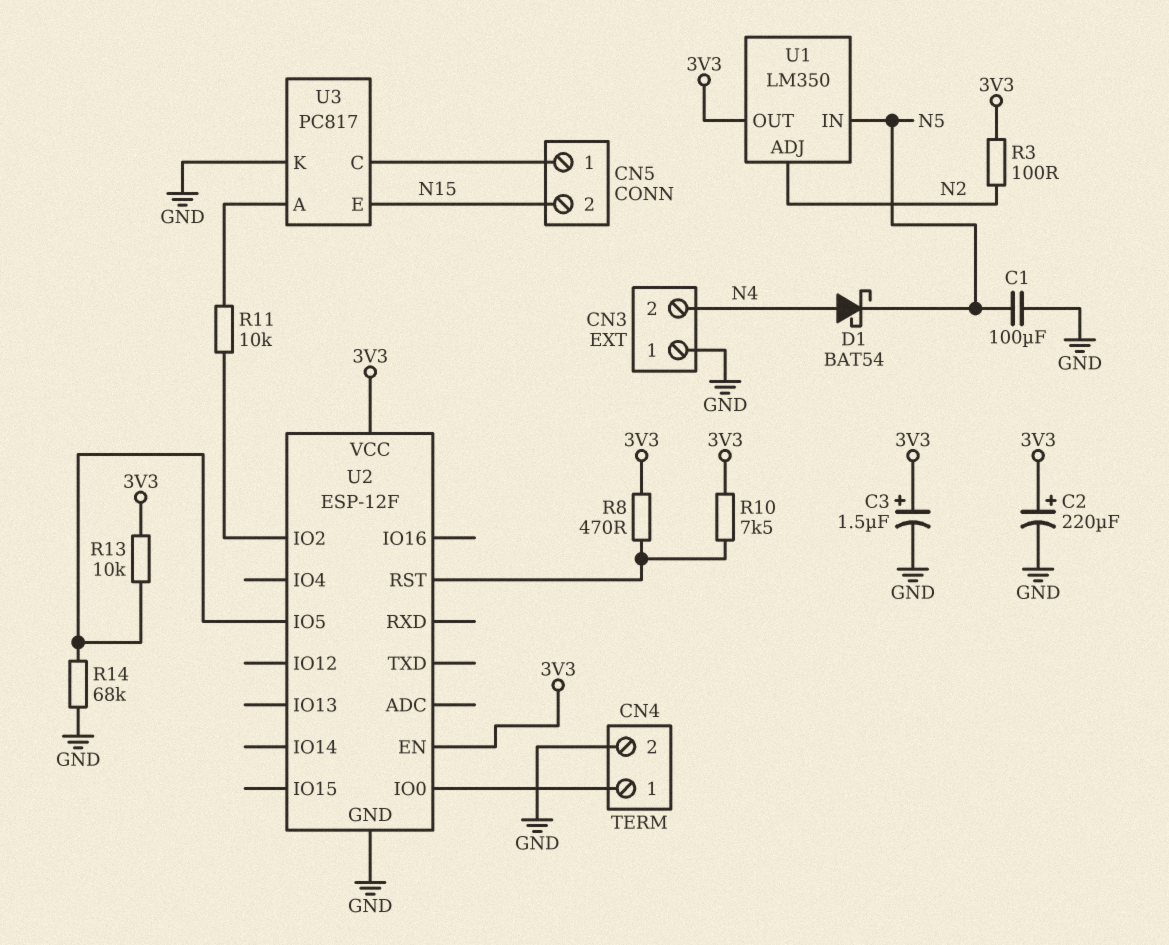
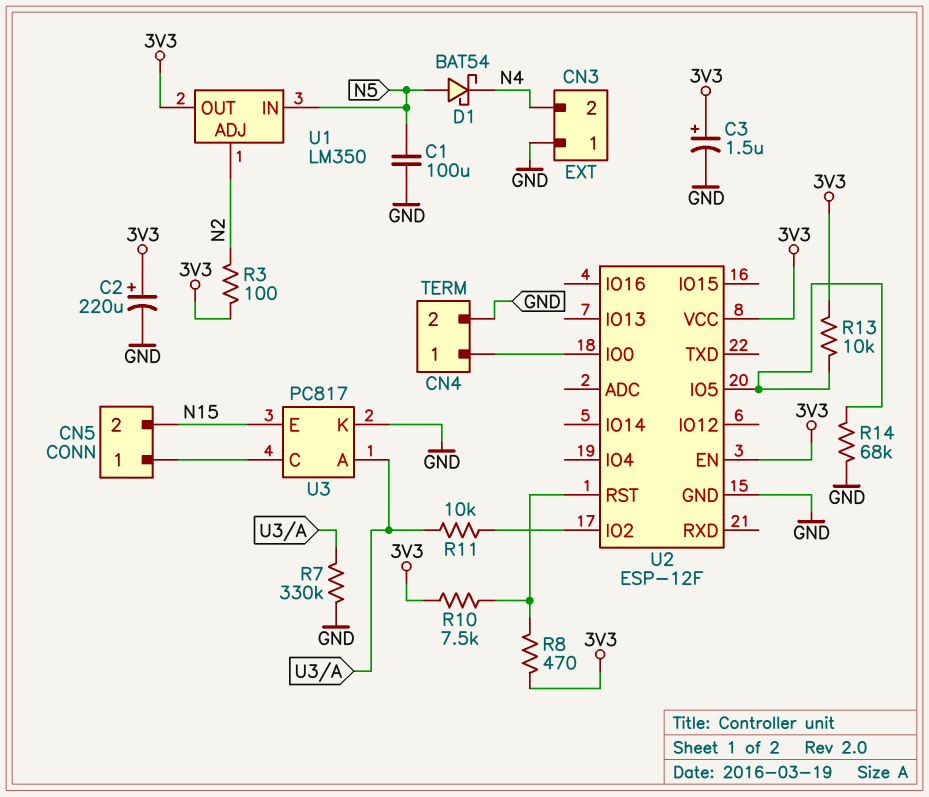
D1: schottky BAT54 (A N4, K N5) -> schottky BAT54 (A N5, K N4)
R7: none -> 330k (GND, U3/A)

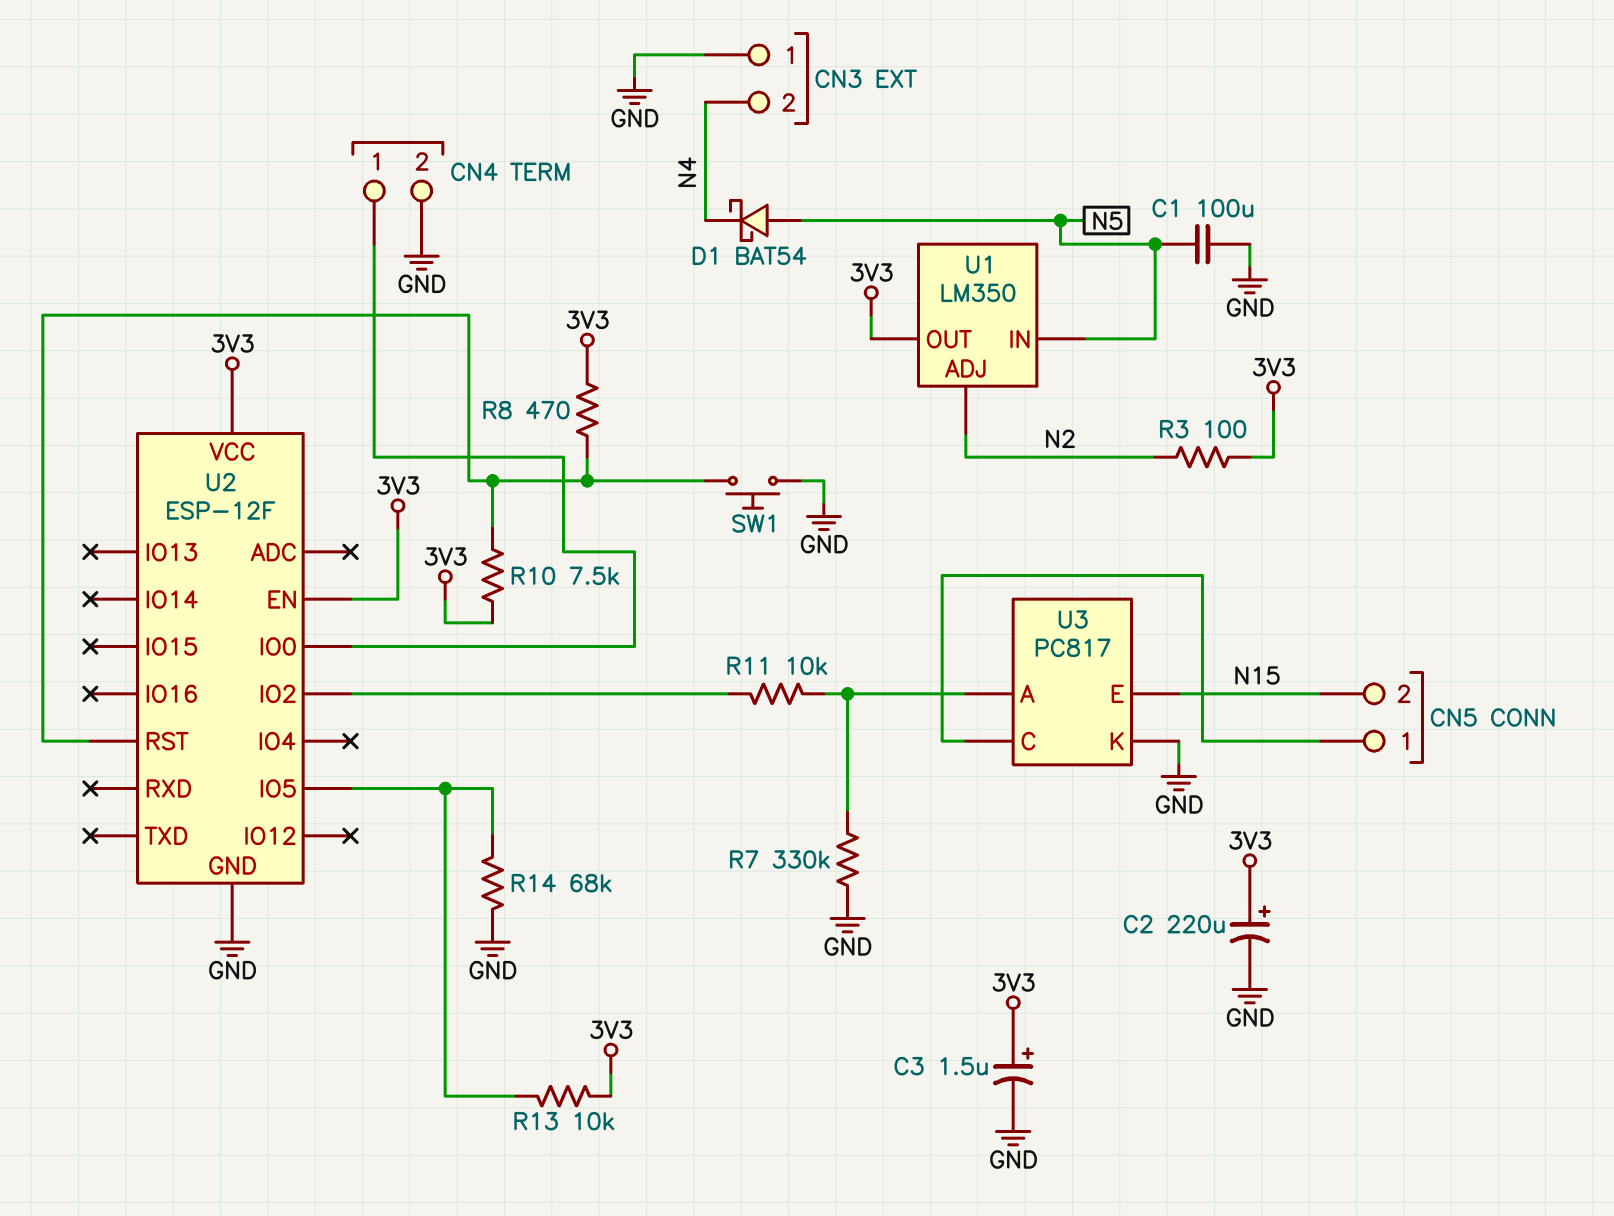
SW1: none -> button (GND, U2/RST)

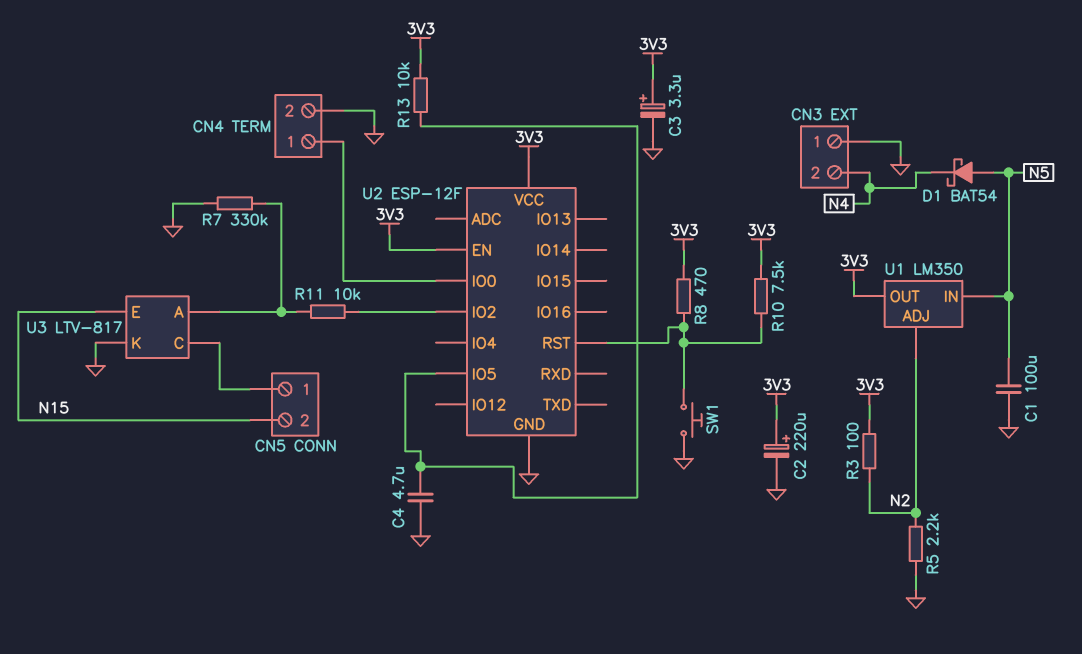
C3: 1.5uF (plus 3V3, minus GND) -> 3.3uF (plus 3V3, minus GND)
C4: none -> 4.7uF (GND, U2/IO5)
R5: none -> 2.2k (GND, N2)
R14: 68k (GND, U2/IO5) -> none
U3: PC817 -> LTV-817

